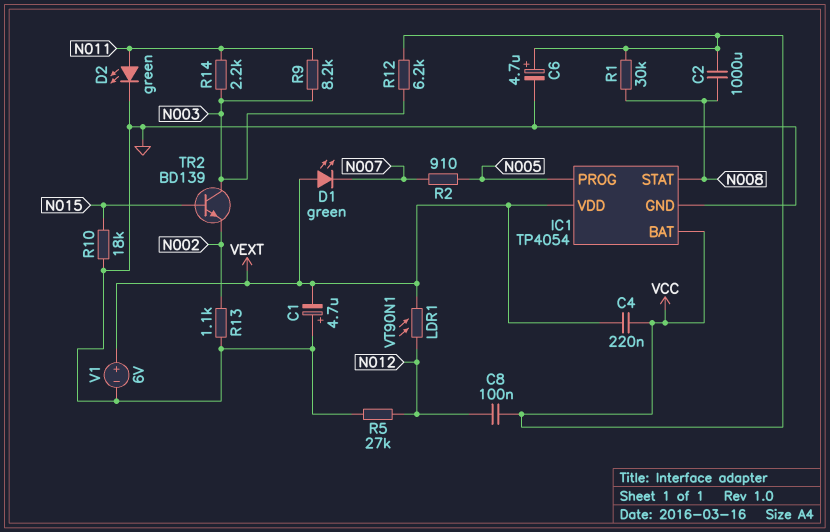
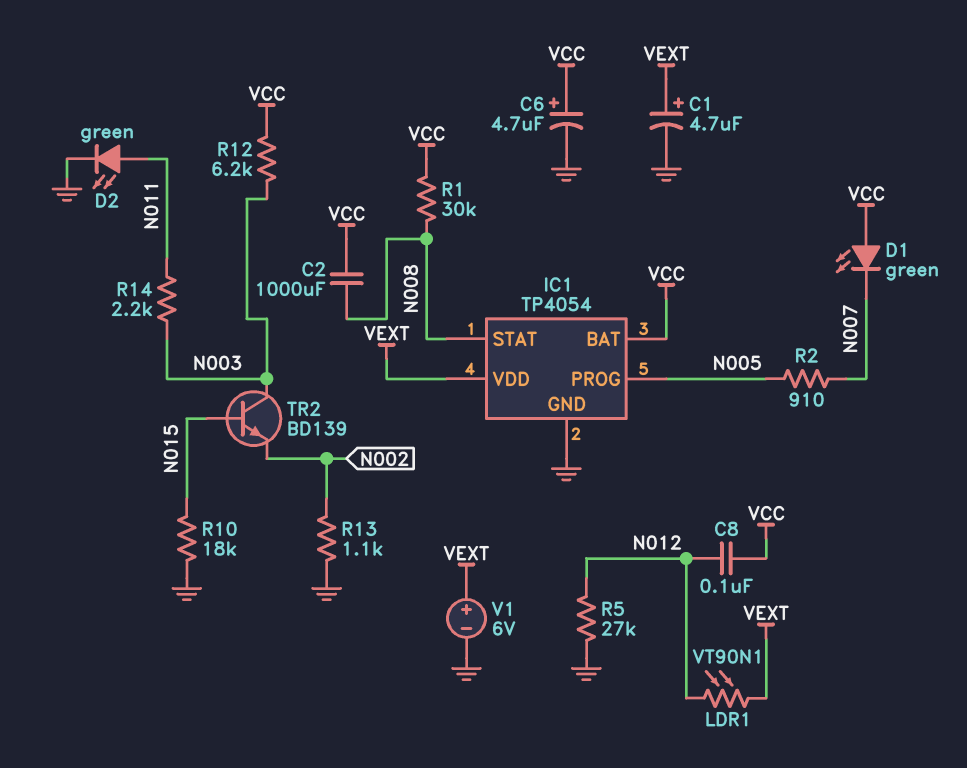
C1: 4.7uF (plus GND, minus VEXT) -> 4.7uF (plus VEXT, minus GND)
C4: 220nF (VCC, VEXT) -> none
D1: LED green (A VEXT, K N007) -> LED green (A VCC, K N007)
R9: 8.2k (N003, N011) -> none

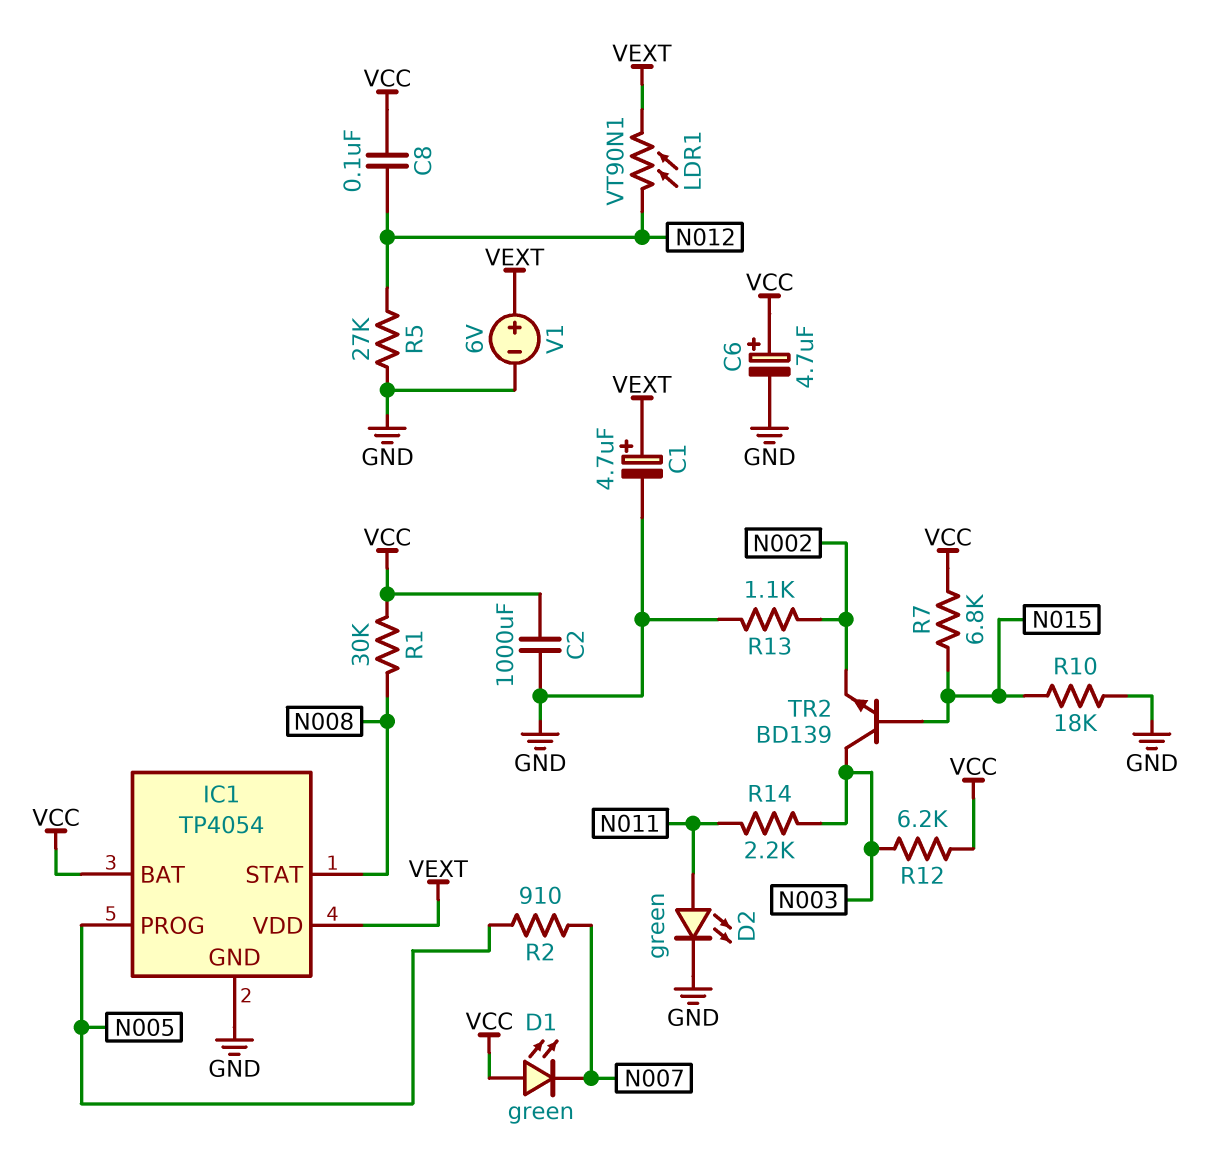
C2: 1000uF (N008, VCC) -> 1000uF (GND, VCC)
R7: none -> 6.8k (N015, VCC)

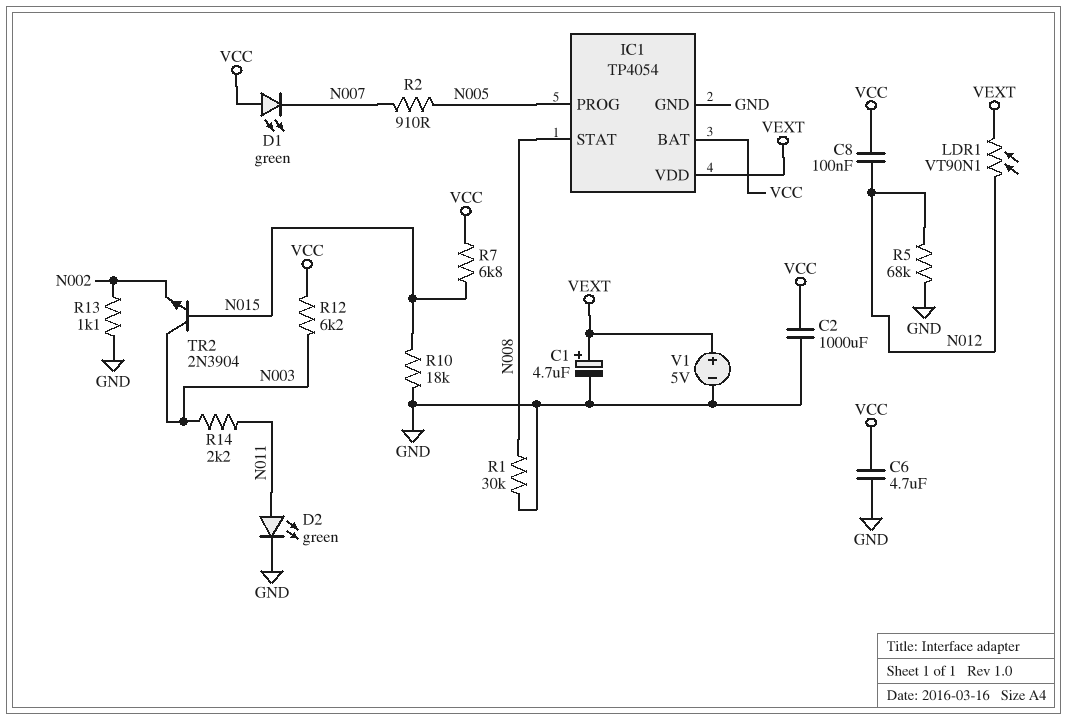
C6: 4.7uF (plus VCC, minus GND) -> 4.7uF (GND, VCC)
R1: 30k (N008, VCC) -> 30k (GND, N008)
R5: 27k (GND, N012) -> 68k (GND, N012)
TR2: NPN BD139 (B N015, C N003, E N002) -> NPN 2N3904 (B N015, C N003, E N002)
V1: 6V (plus VEXT, minus GND) -> 5V (plus VEXT, minus GND)

